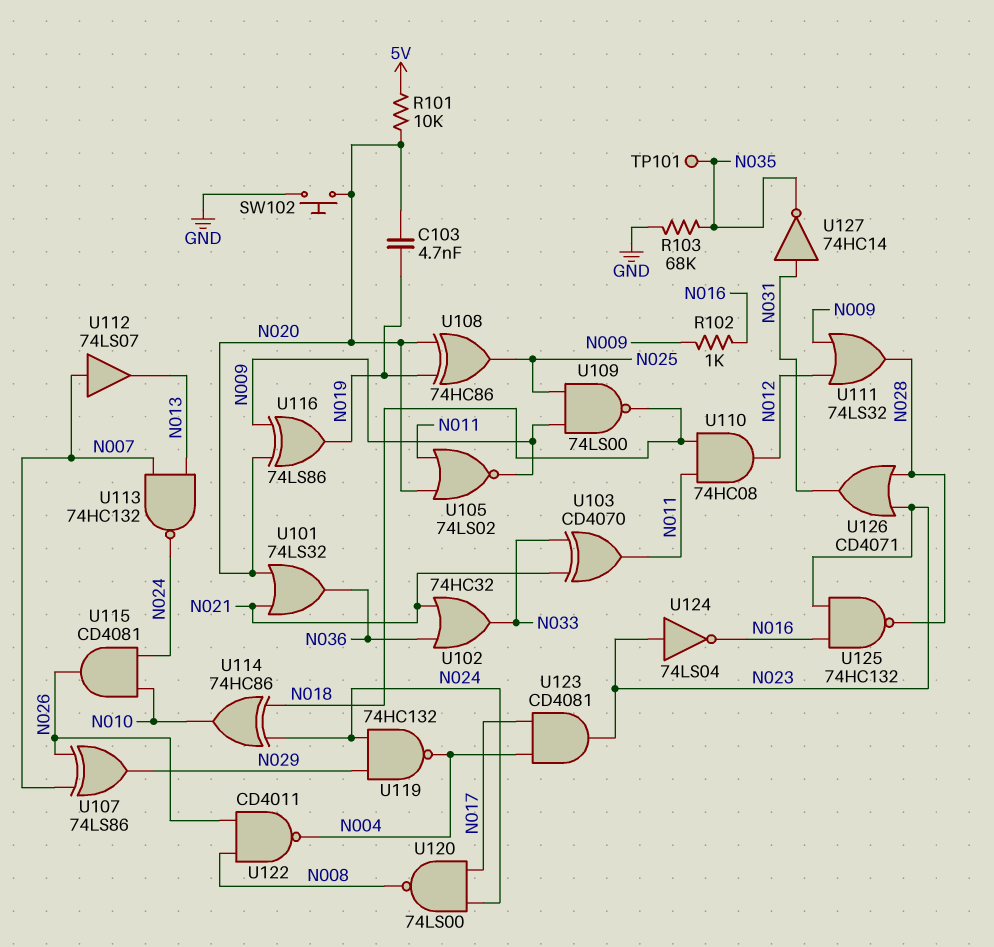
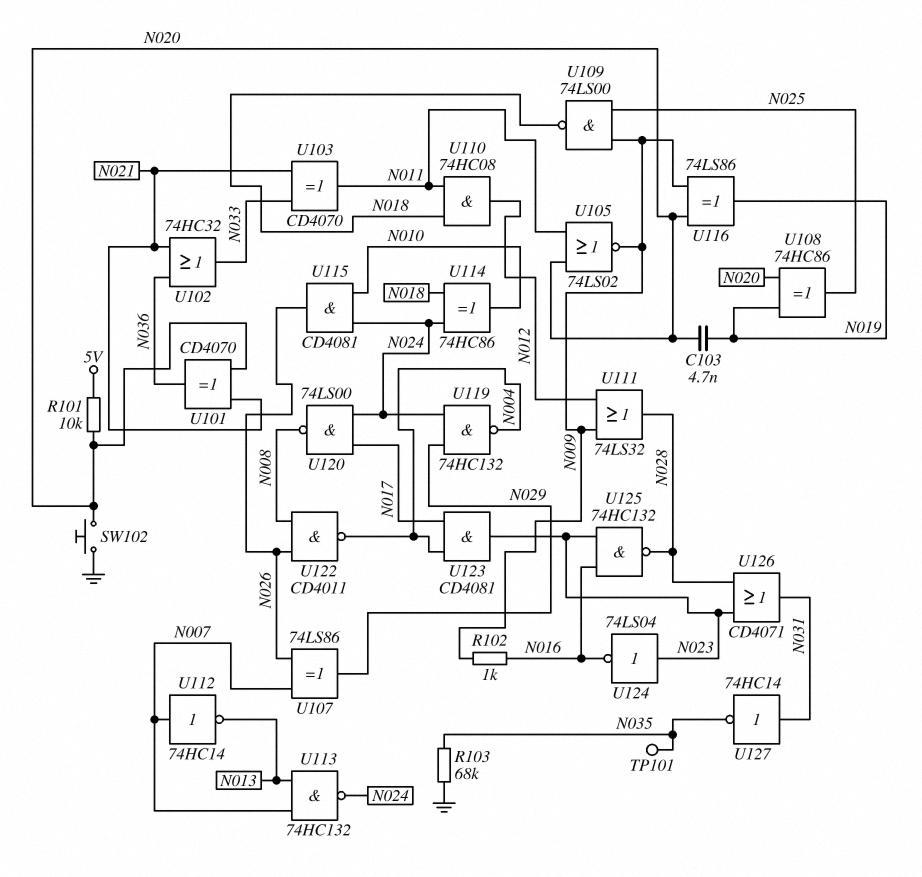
U101: OR 74LS32 (in N020, in N021, out N036) -> XOR CD4070 (in N020, in N021, out N036)
U112: buffer 74LS07 (in N007, out N013) -> NOT 74HC14 (in N007, out N013)

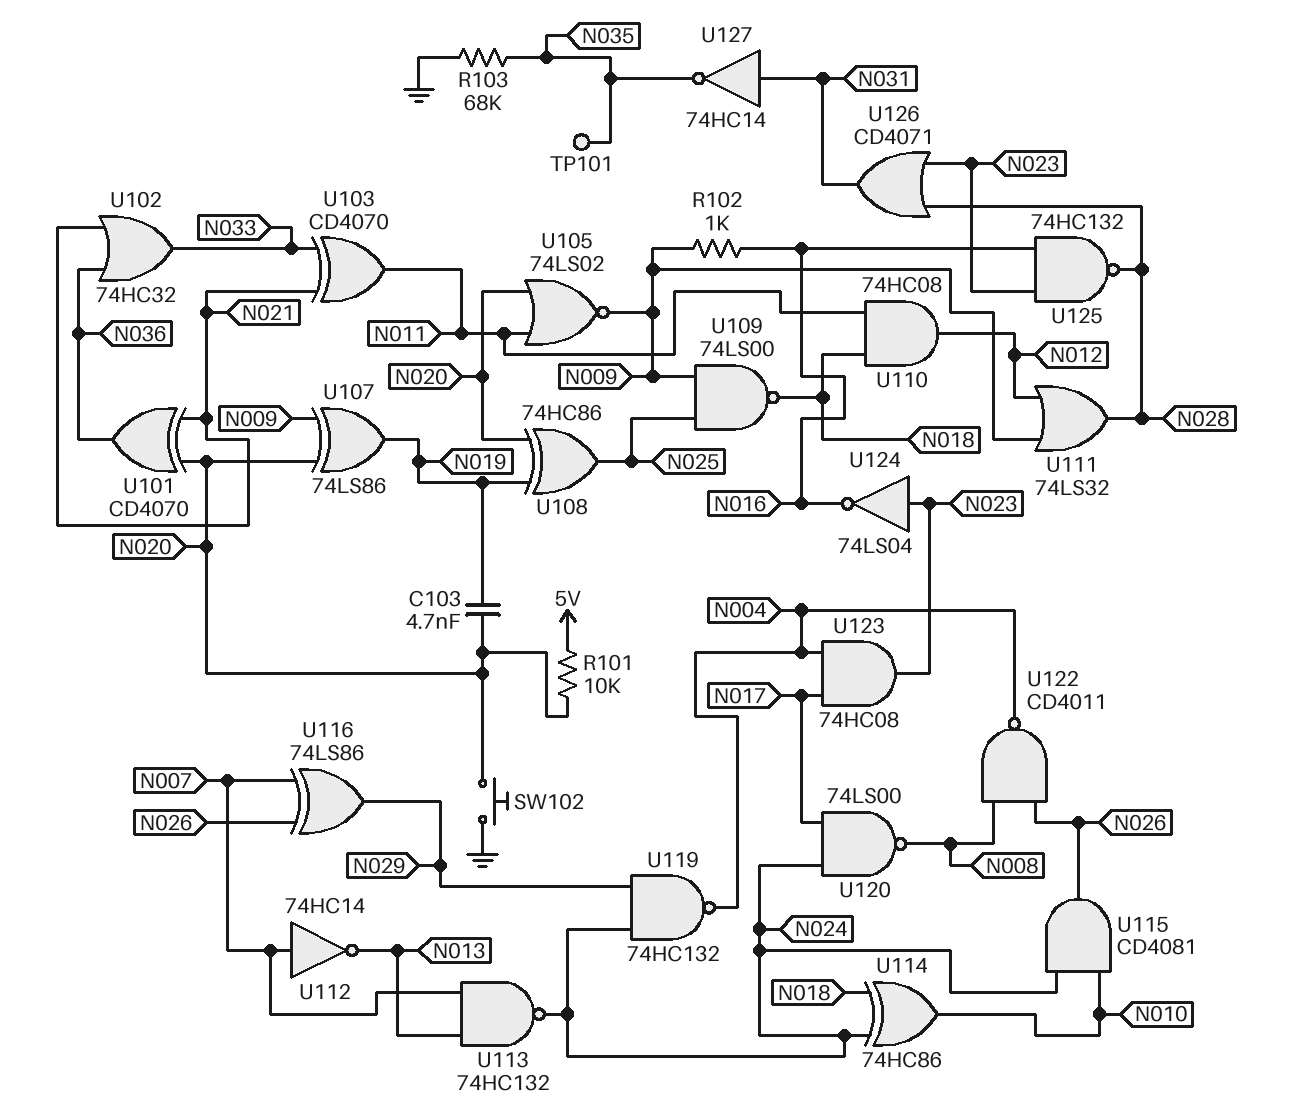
U107: XOR 74LS86 (in N007, in N026, out N029) -> XOR 74LS86 (in N009, in N020, out N019)
U116: XOR 74LS86 (in N009, in N020, out N019) -> XOR 74LS86 (in N007, in N026, out N029)
U123: AND CD4081 (in N004, in N017, out N023) -> AND 74HC08 (in N004, in N017, out N023)

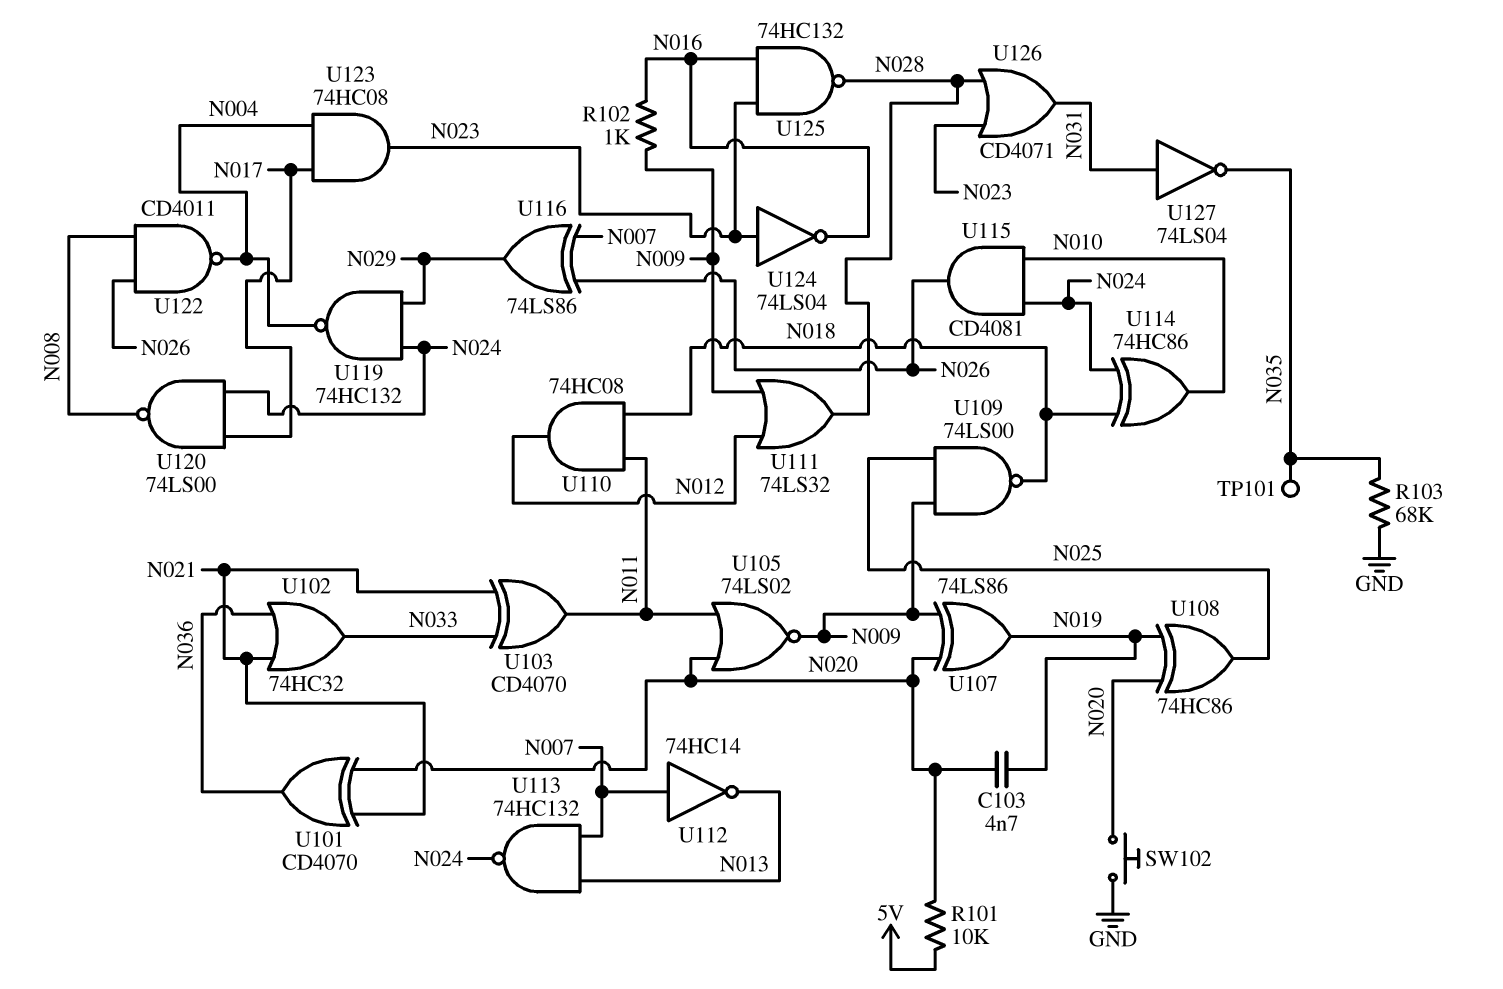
U127: NOT 74HC14 (in N031, out N035) -> NOT 74LS04 (in N031, out N035)

